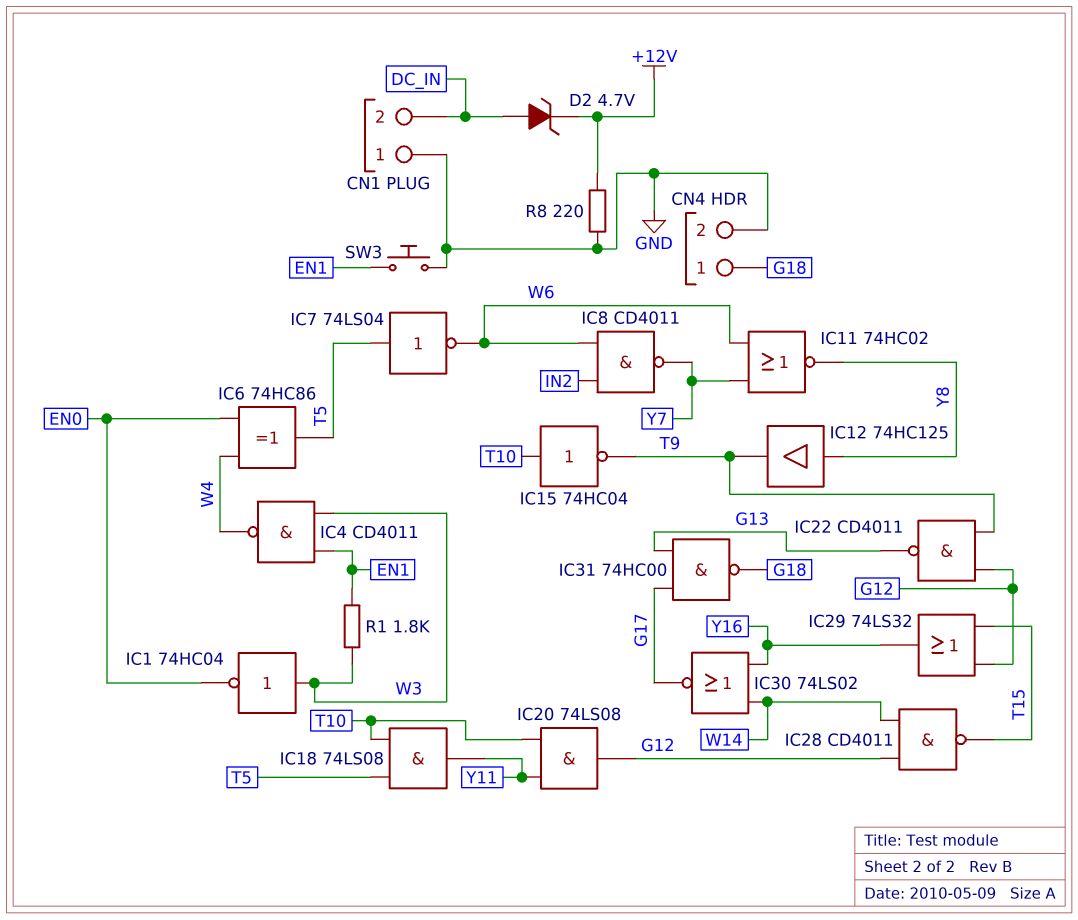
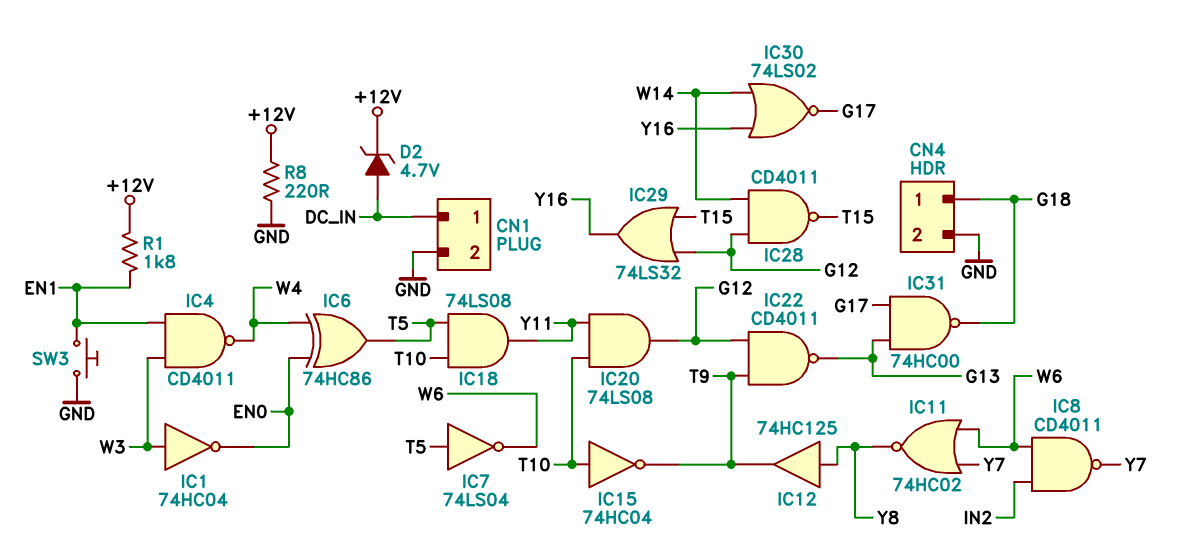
CN1 pin 1: GND -> DC_IN
CN1 pin 2: DC_IN -> GND
R1: 1.8k (EN1, W3) -> 1.8k (+12V, EN1)

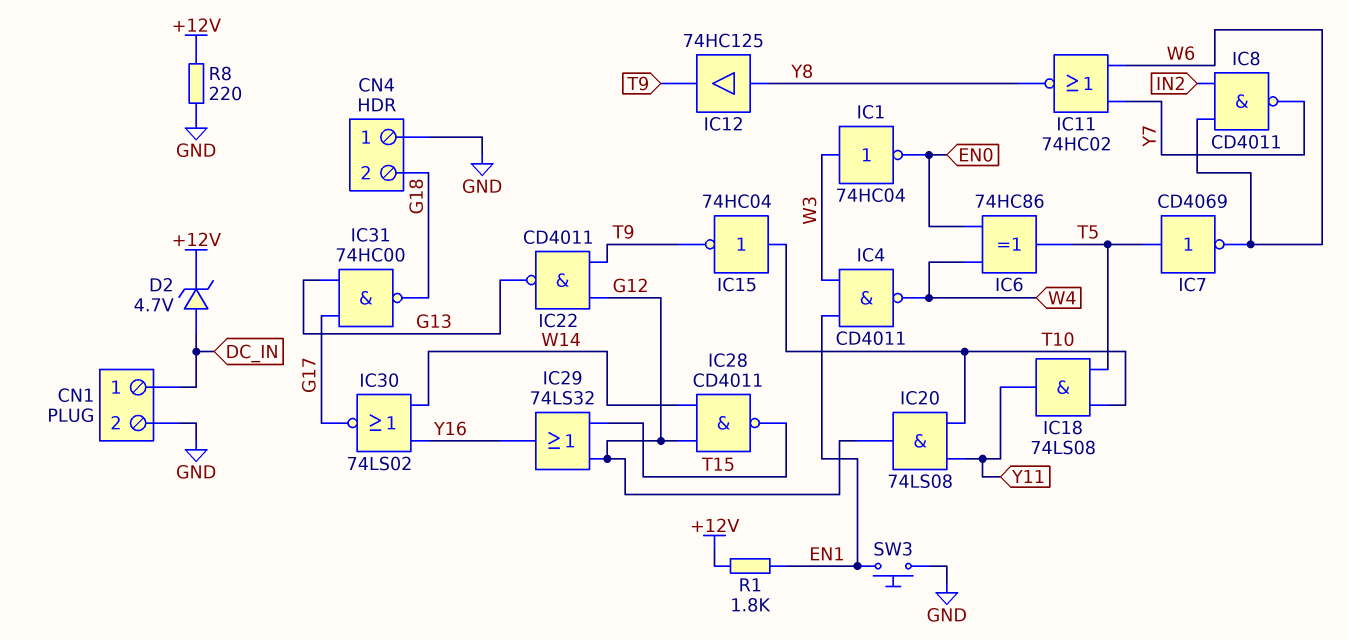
CN4 pin 1: G18 -> GND
CN4 pin 2: GND -> G18
IC7: NOT 74LS04 (in T5, out W6) -> NOT CD4069 (in T5, out W6)

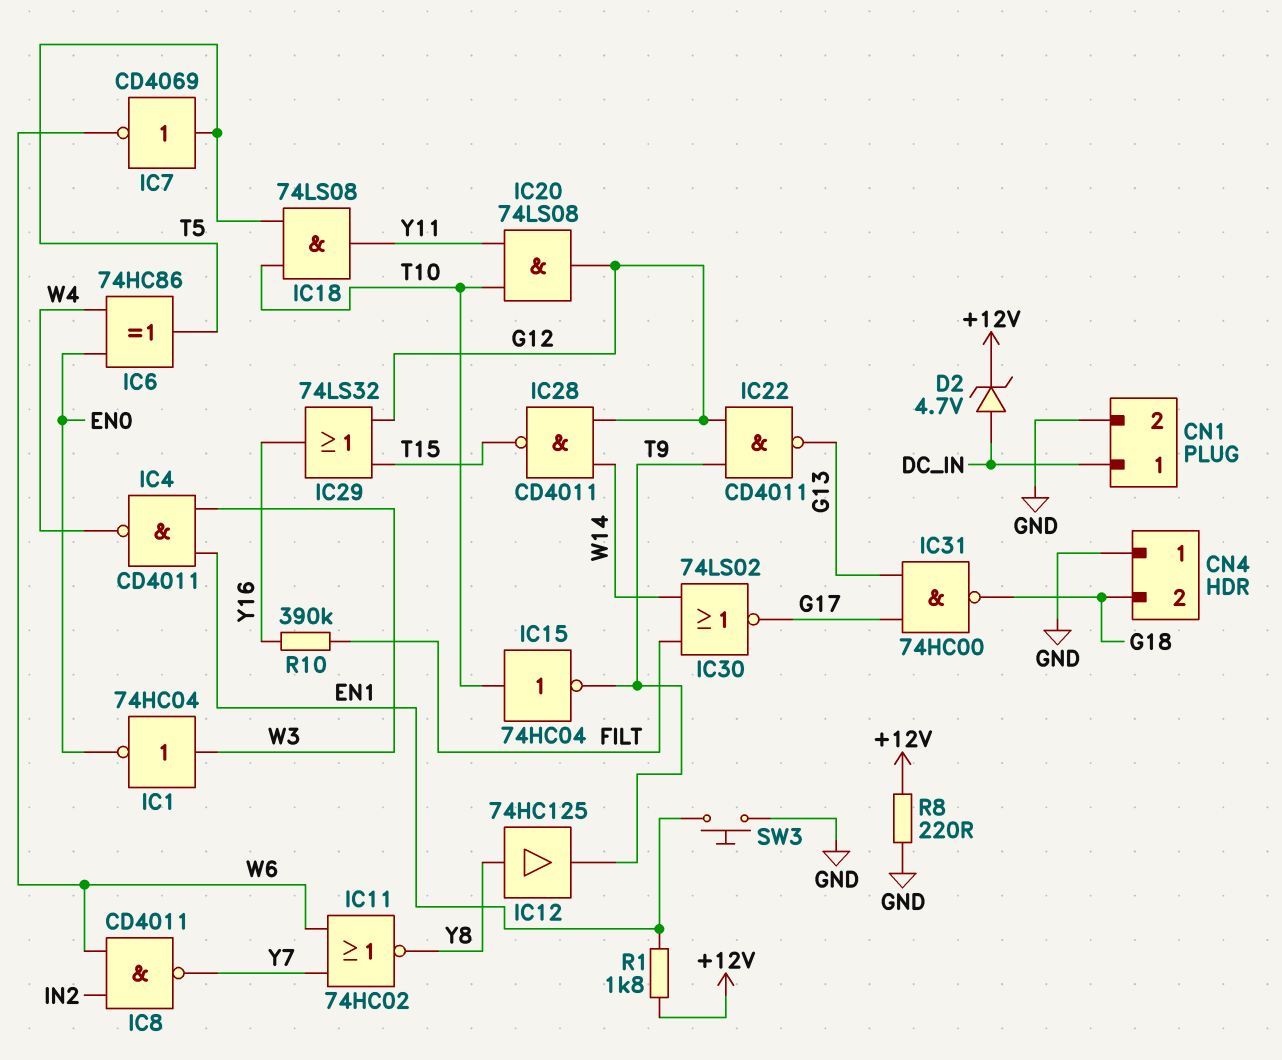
IC30: NOR 74LS02 (in W14, in Y16, out G17) -> NOR 74LS02 (in FILT, in W14, out G17)
R10: none -> 390k (FILT, Y16)

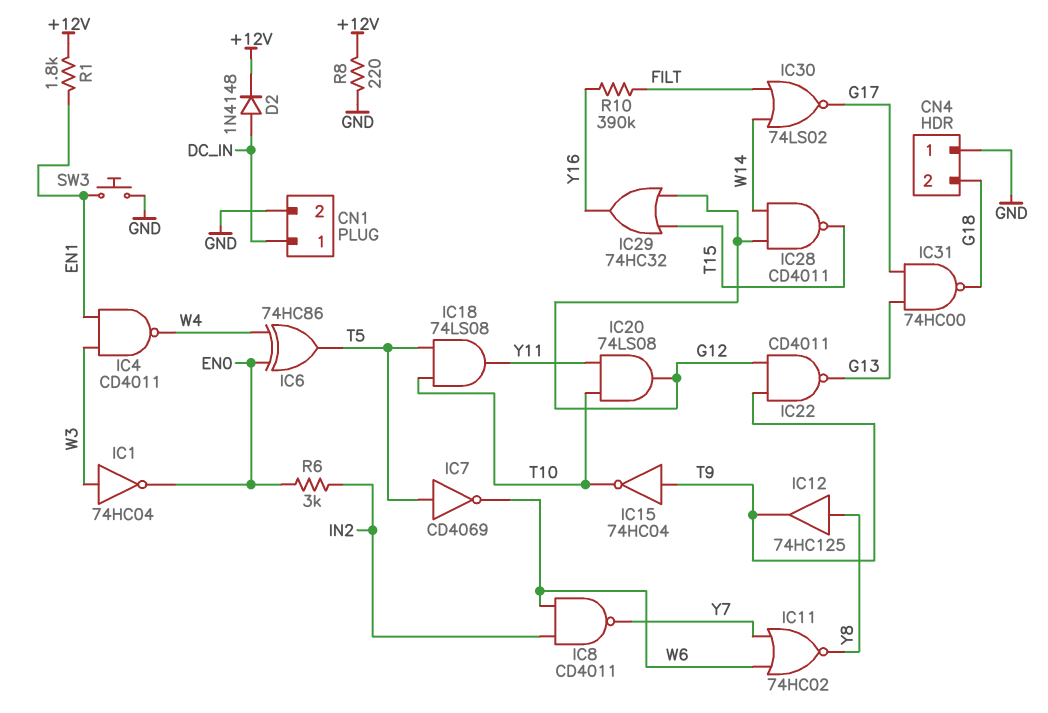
D2: zener 4.7V (A DC_IN, K +12V) -> diode 1N4148 (A DC_IN, K +12V)
IC15: NOT 74HC04 (in T10, out T9) -> NOT 74HC04 (in T9, out T10)
IC29: OR 74LS32 (in G12, in T15, out Y16) -> OR 74HC32 (in G12, in T15, out Y16)
R6: none -> 3k (EN0, IN2)

